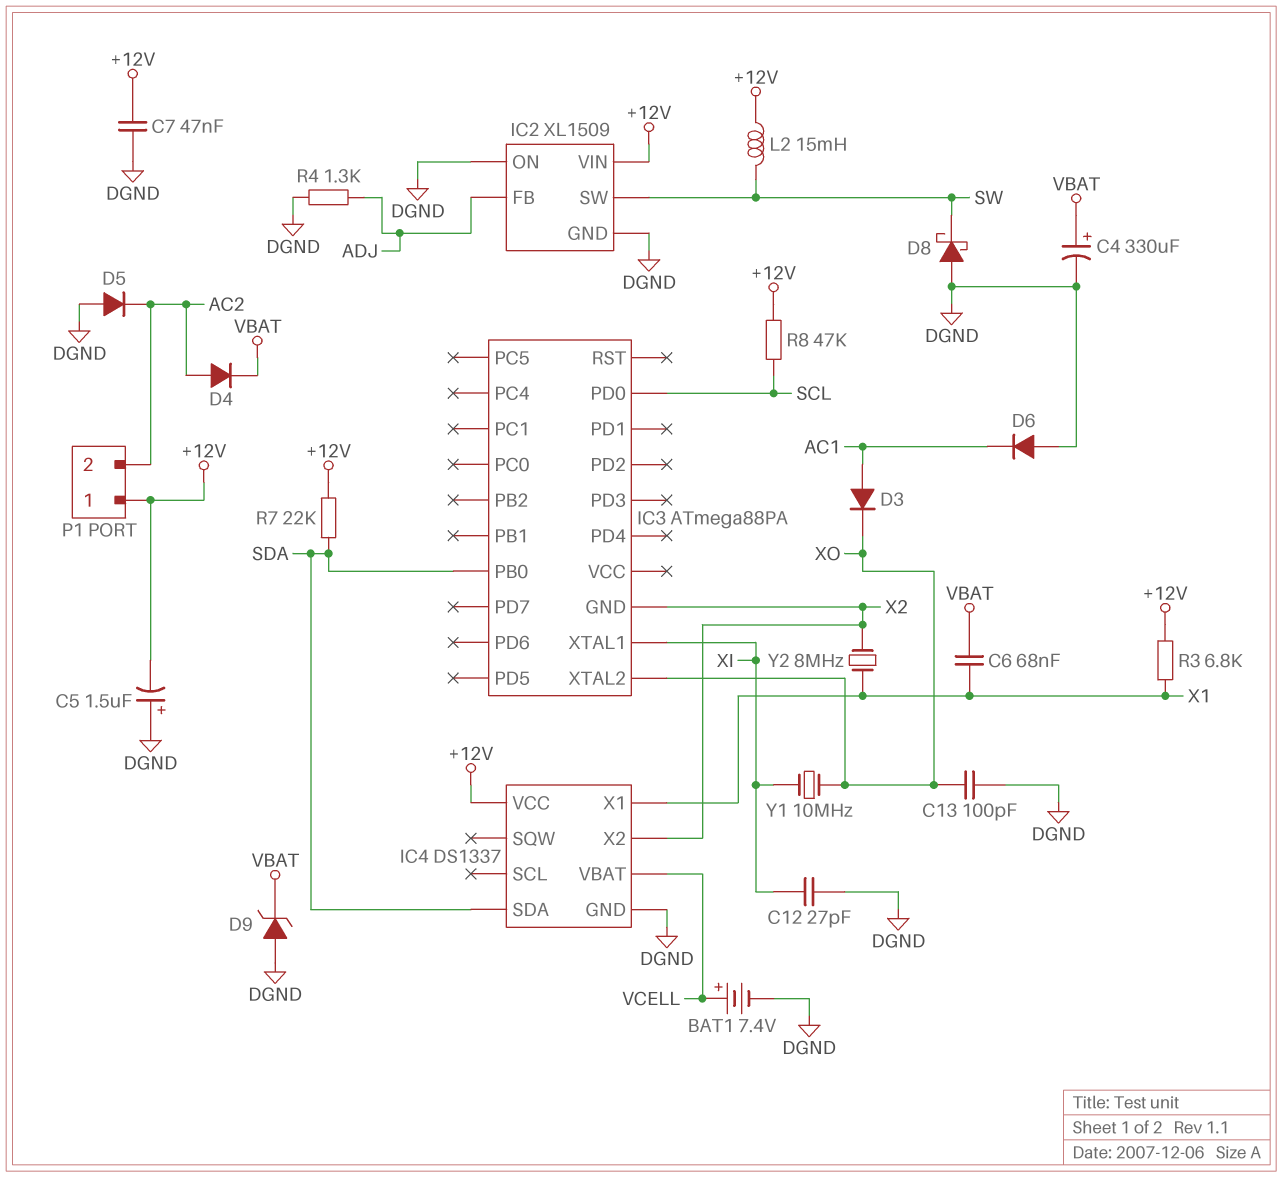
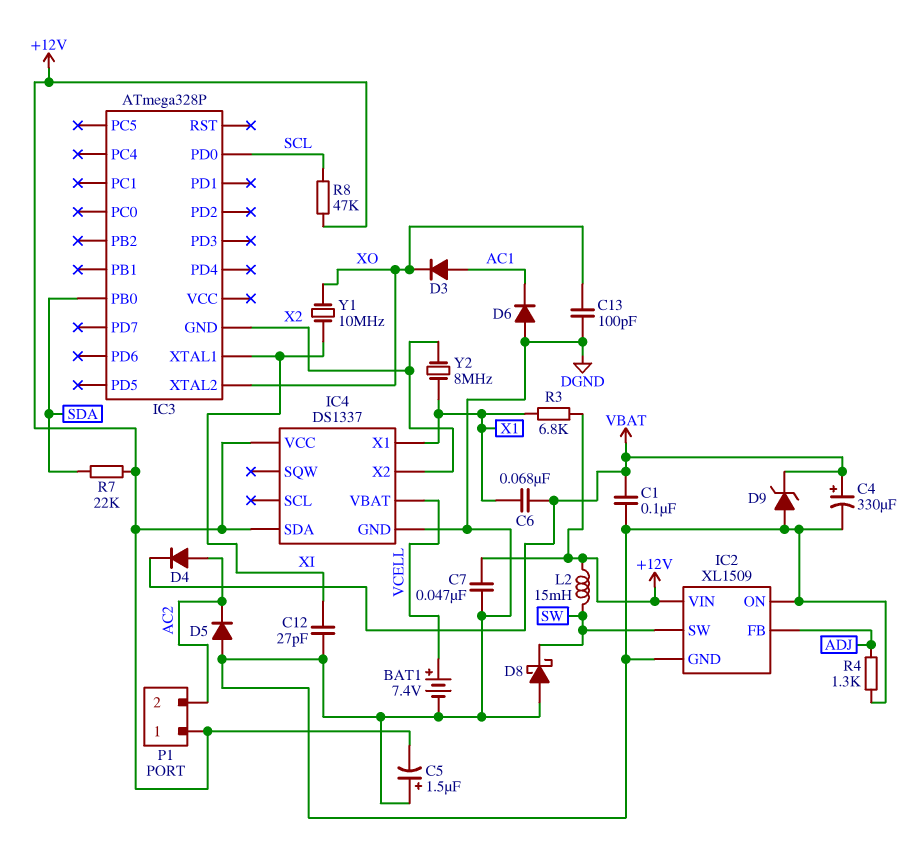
C1: none -> 100nF (DGND, VBAT)
IC3: ATmega88PA -> ATmega328P
IC4 pin SDA: SDA -> +12V

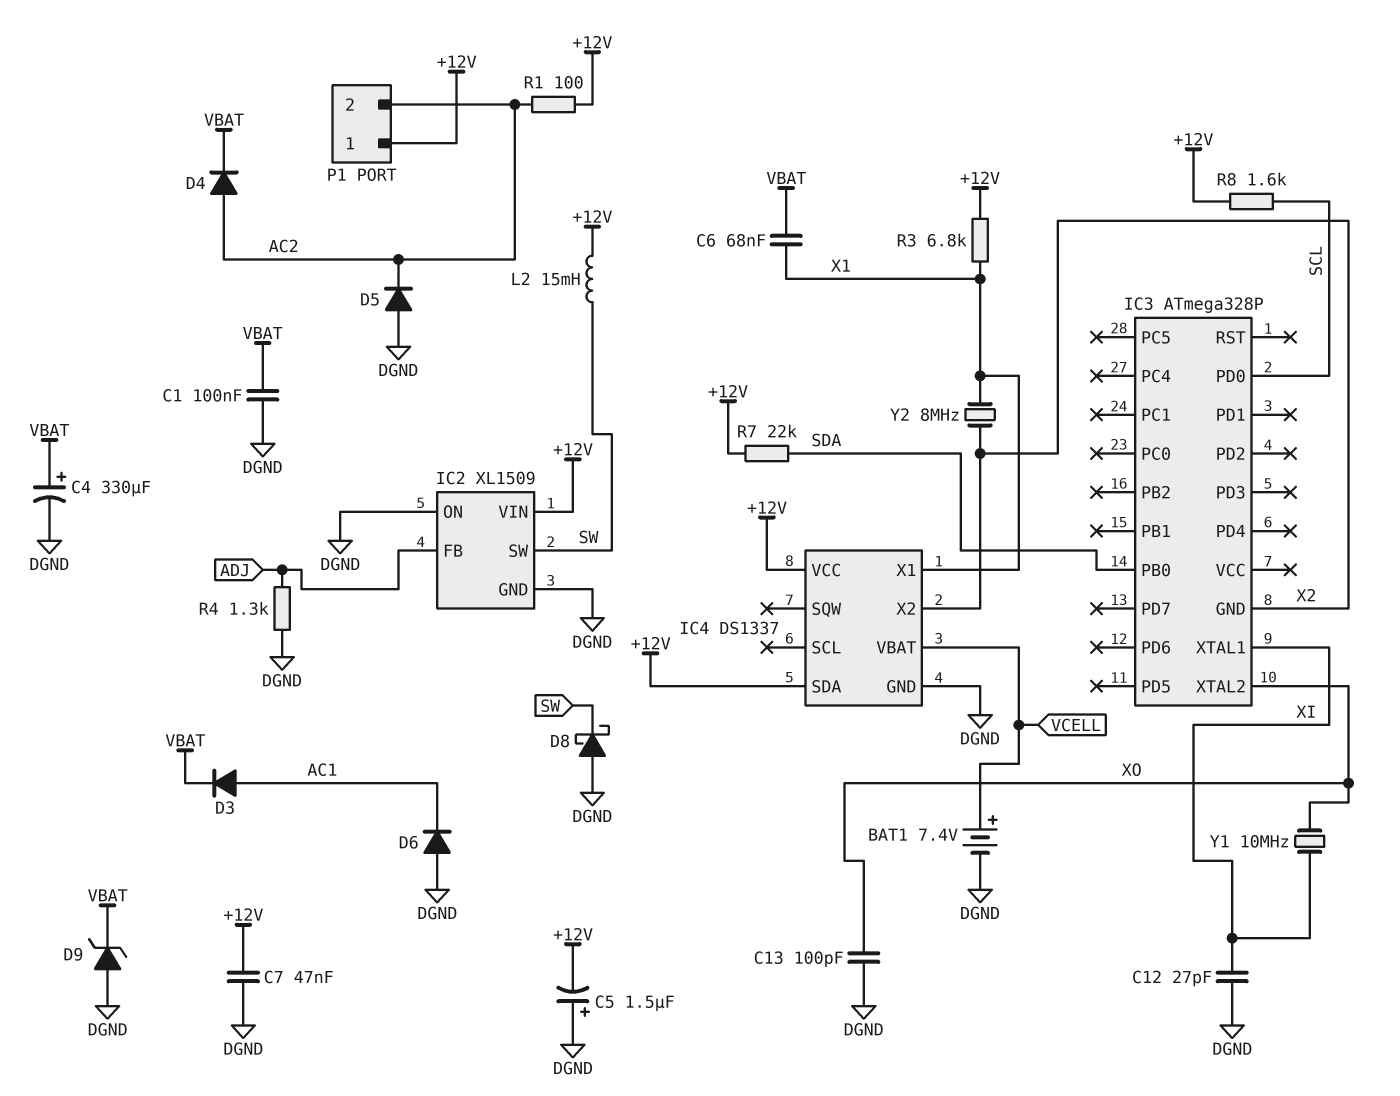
D3: diode (A AC1, K XO) -> diode (A AC1, K VBAT)
R1: none -> 100 (+12V, AC2)
R8: 47k (+12V, SCL) -> 1.6k (+12V, SCL)

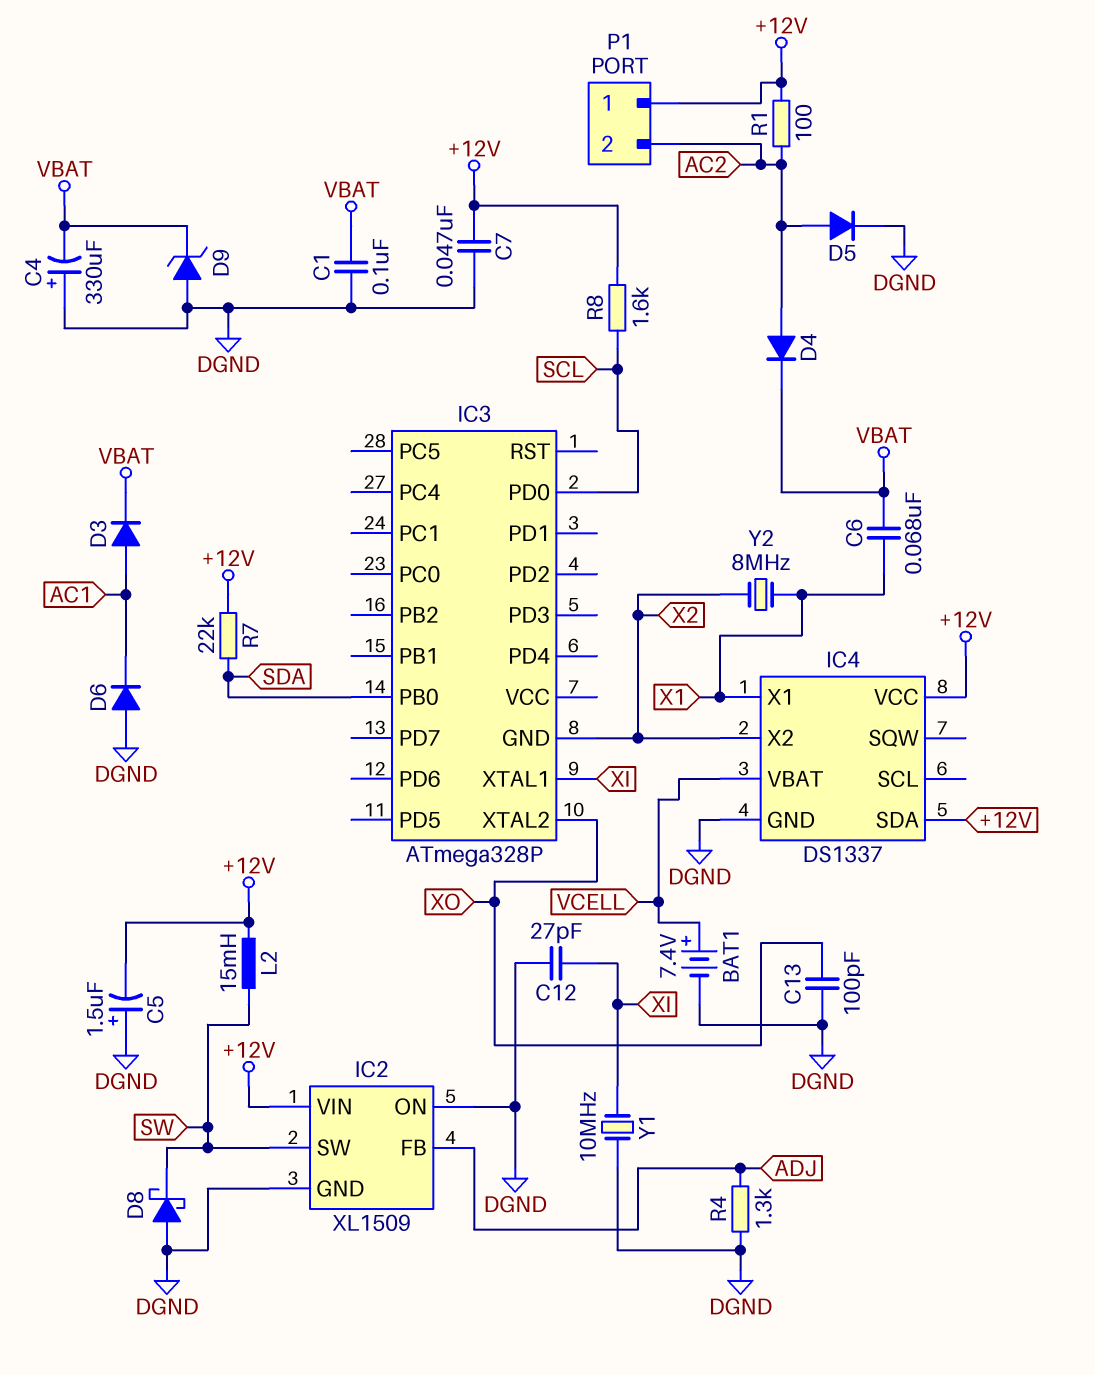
C4: 330uF (plus VBAT, minus DGND) -> 330uF (plus DGND, minus VBAT)
D5: diode (A DGND, K AC2) -> diode (A AC2, K DGND)
R3: 6.8k (+12V, X1) -> none
Y1: 10MHz (XI, XO) -> 10MHz (DGND, XI)

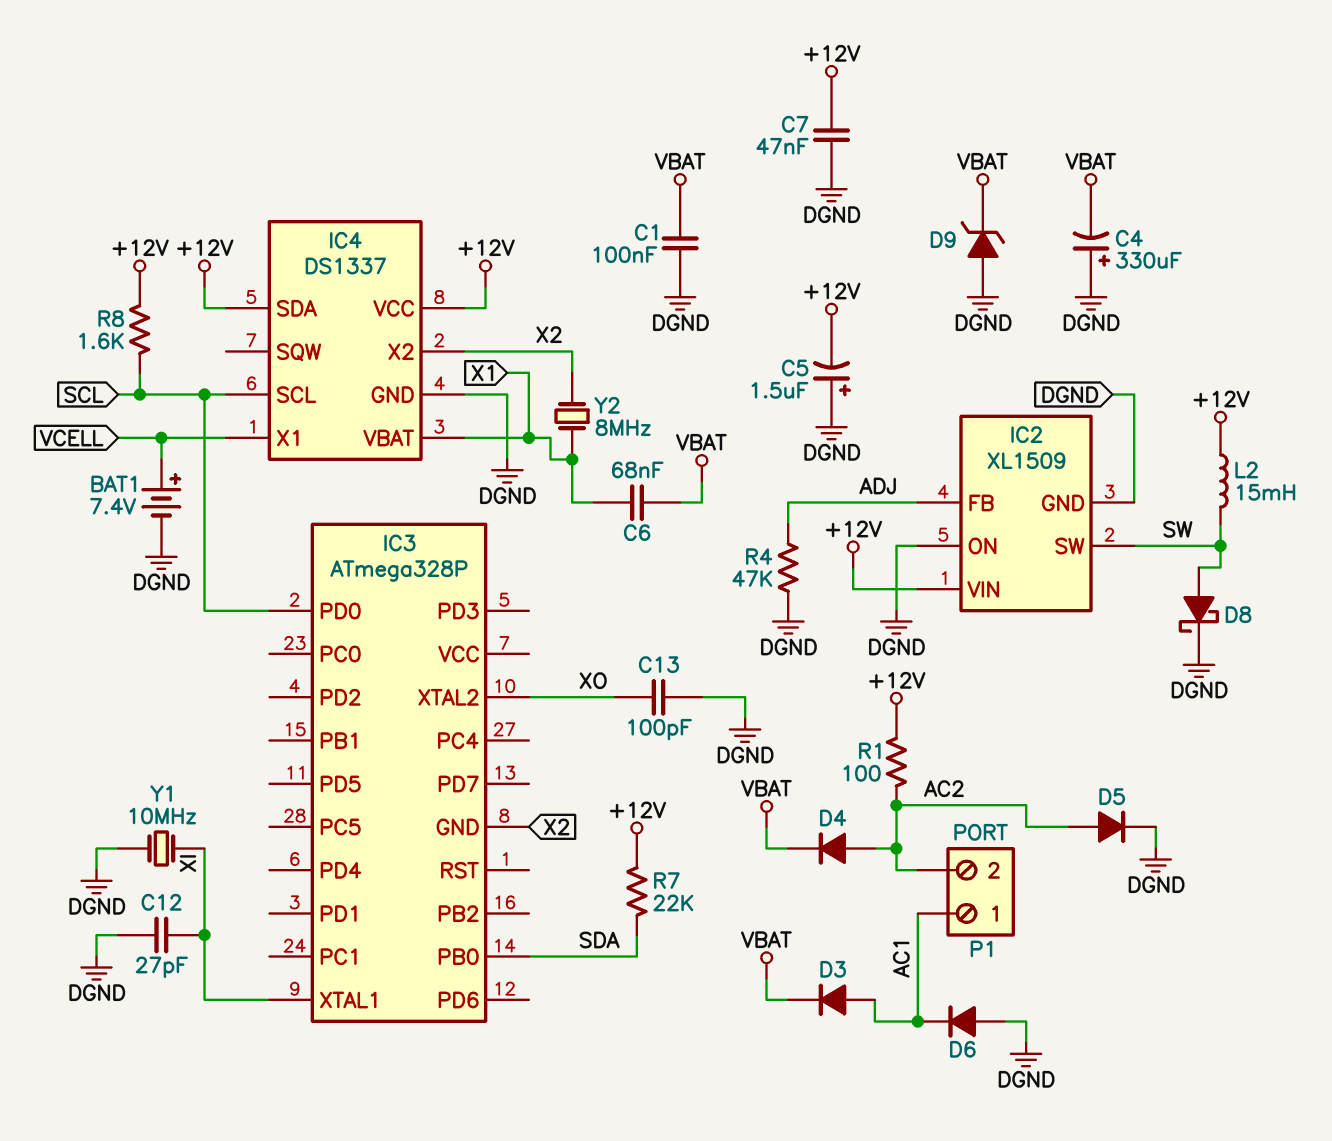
D8: schottky (A DGND, K SW) -> schottky (A SW, K DGND)
IC4 pin SCL: none -> SCL
IC4 pin VBAT: VCELL -> X1
IC4 pin X1: X1 -> VCELL
P1 pin 1: +12V -> AC1
R4: 1.3k (ADJ, DGND) -> 47k (ADJ, DGND)

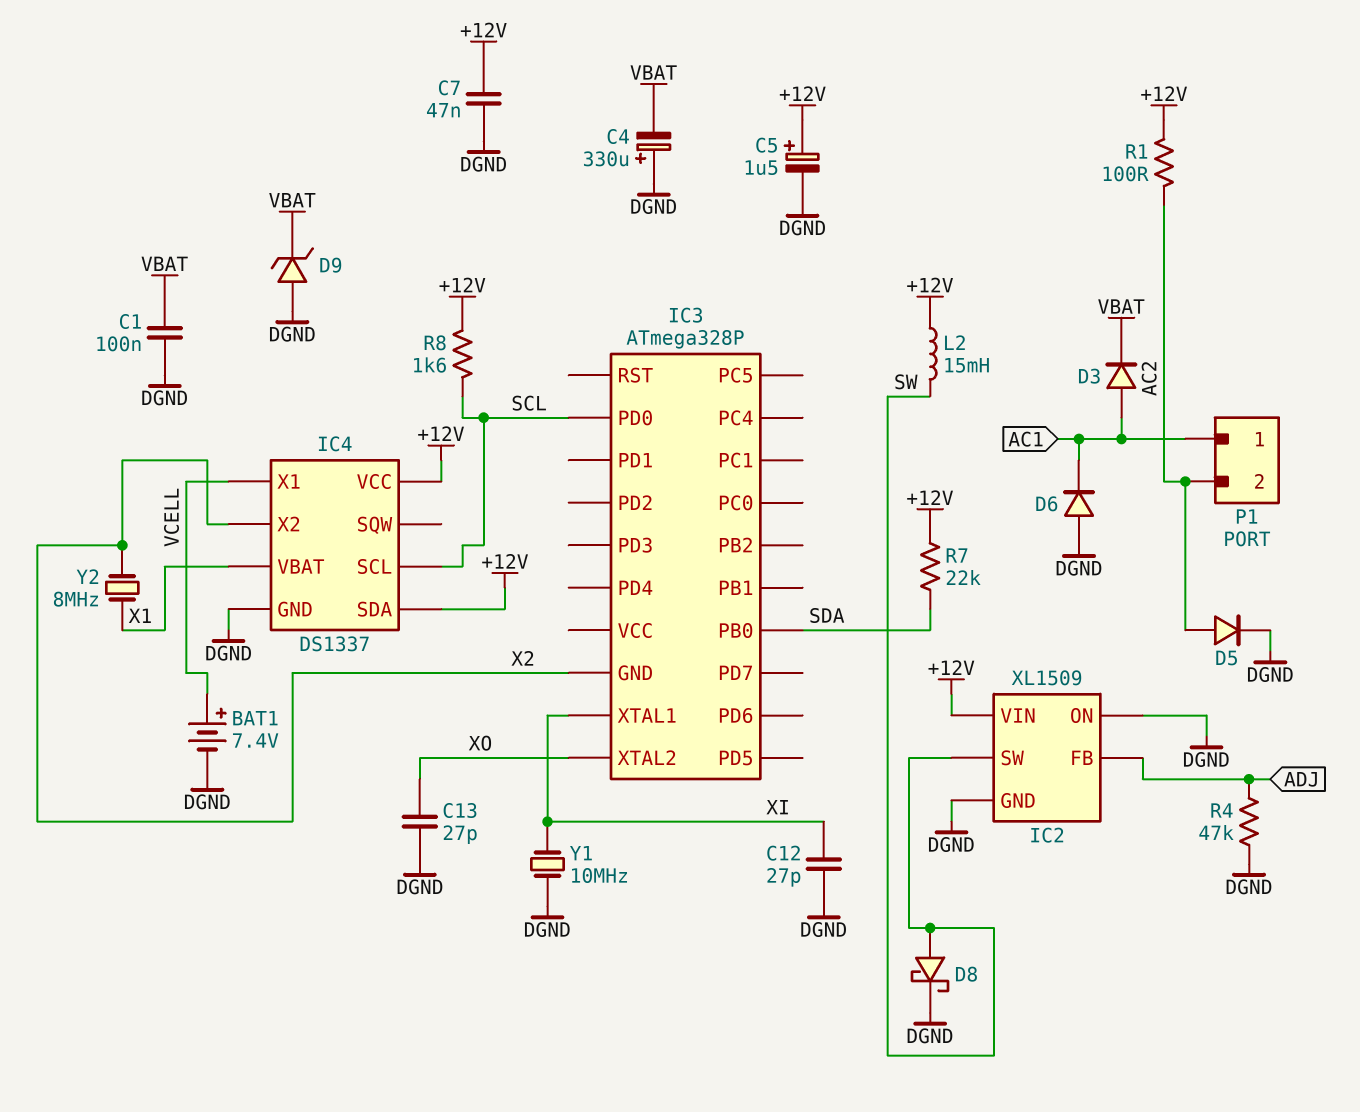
C5: 1.5uF (plus DGND, minus +12V) -> 1.5uF (plus +12V, minus DGND)
C6: 68nF (VBAT, X1) -> none
C13: 100pF (DGND, XO) -> 27pF (DGND, XO)
D4: diode (A AC2, K VBAT) -> none

